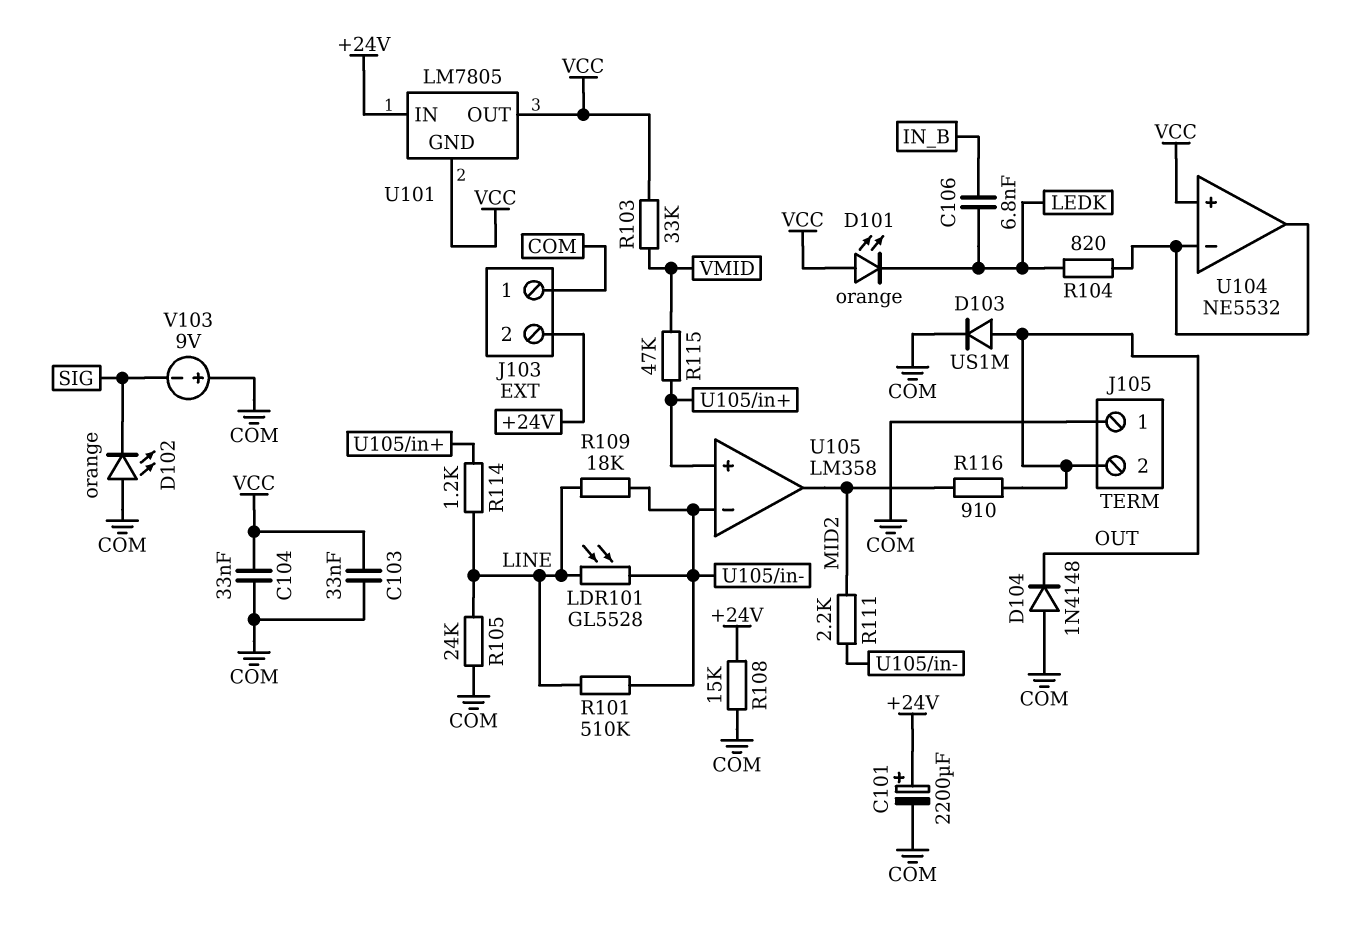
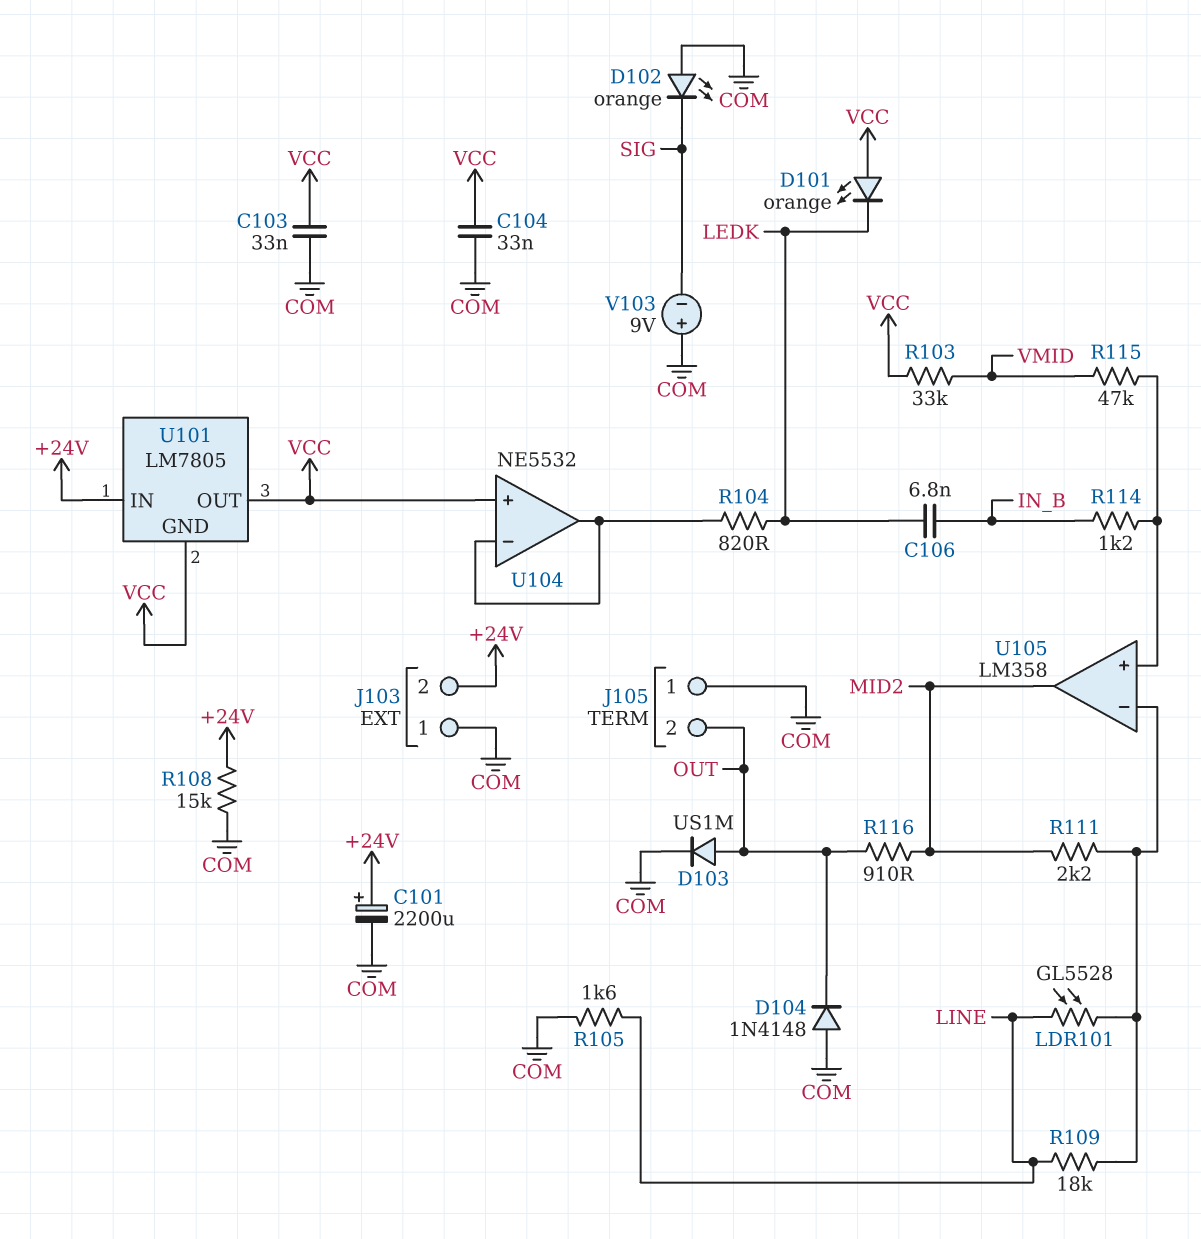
R101: 510k (LINE, U105/in-) -> none
R105: 24k (COM, LINE) -> 1.6k (COM, LINE)
R114: 1.2k (LINE, U105/in+) -> 1.2k (IN_B, U105/in+)

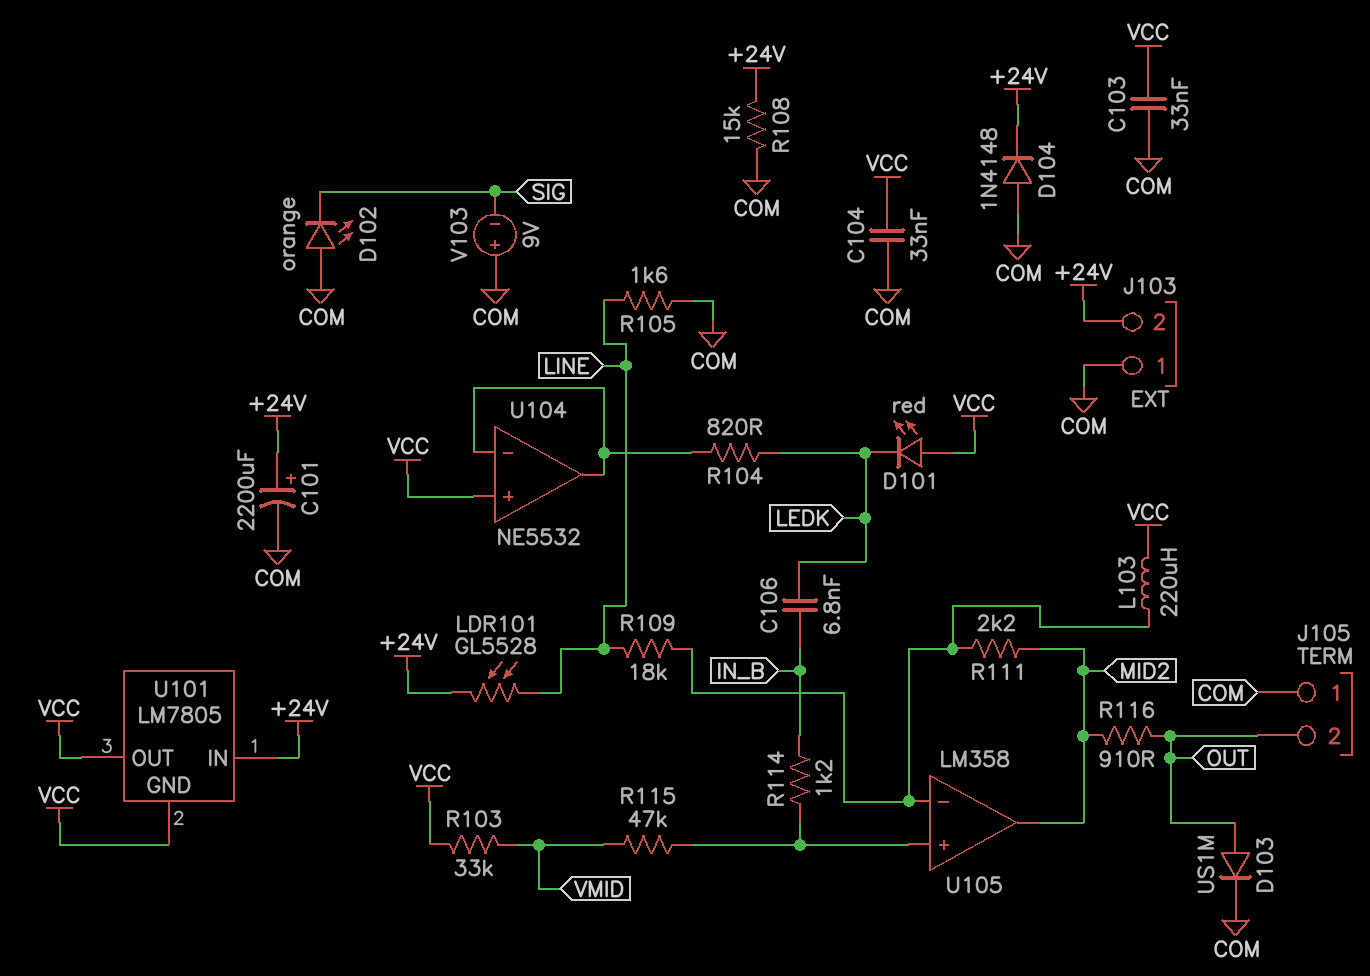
D101: LED orange (A VCC, K LEDK) -> LED red (A VCC, K LEDK)
D104: diode 1N4148 (A COM, K OUT) -> diode 1N4148 (A COM, K +24V)
L103: none -> 220uH (U105/in-, VCC)
LDR101: GL5528 (LINE, U105/in-) -> GL5528 (+24V, LINE)

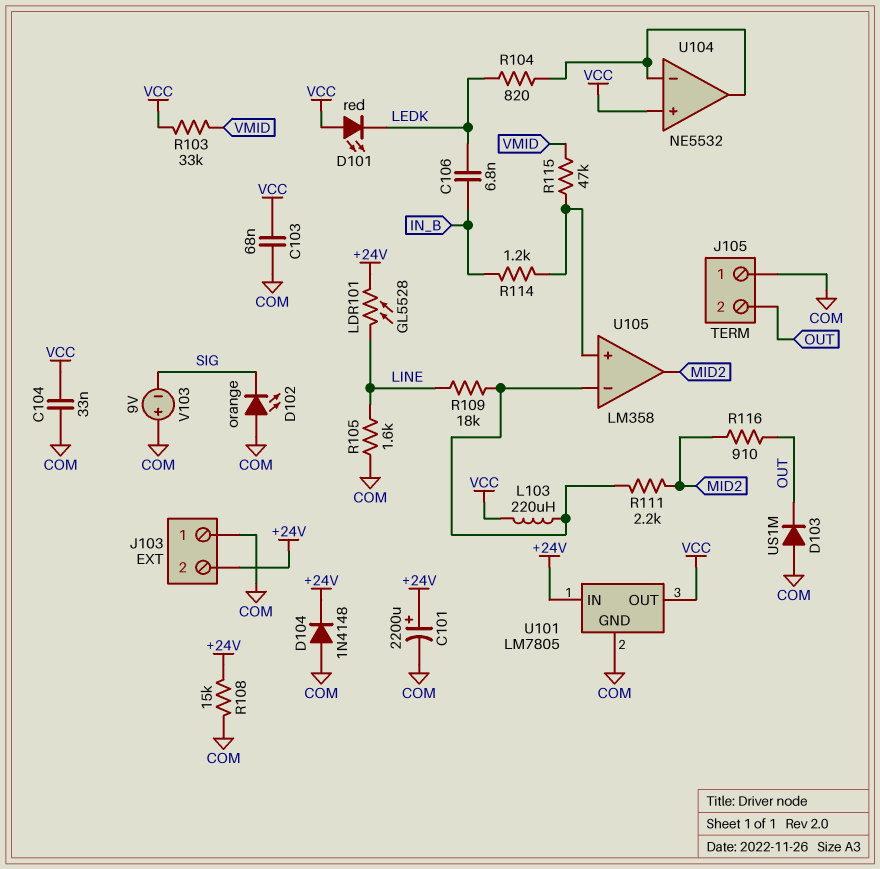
C103: 33nF (COM, VCC) -> 68nF (COM, VCC)
D103: diode US1M (A OUT, K COM) -> diode US1M (A COM, K OUT)
U101 pin GND: VCC -> COM

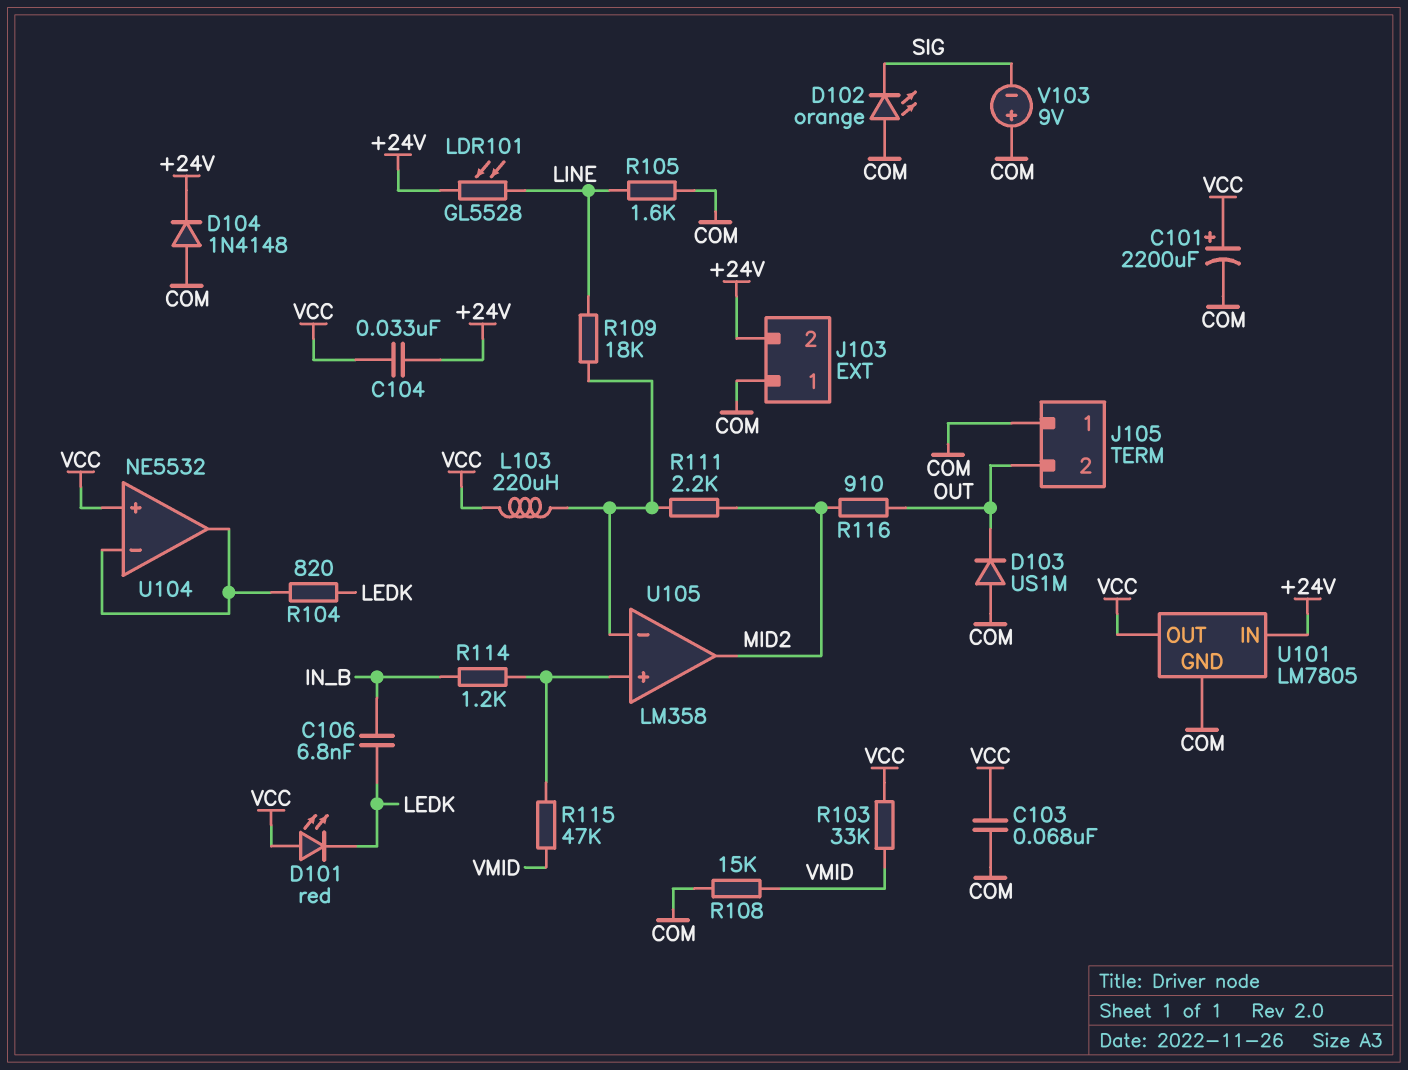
C101: 2200uF (plus +24V, minus COM) -> 2200uF (plus VCC, minus COM)
C104: 33nF (COM, VCC) -> 33nF (+24V, VCC)
R108: 15k (+24V, COM) -> 15k (COM, VMID)

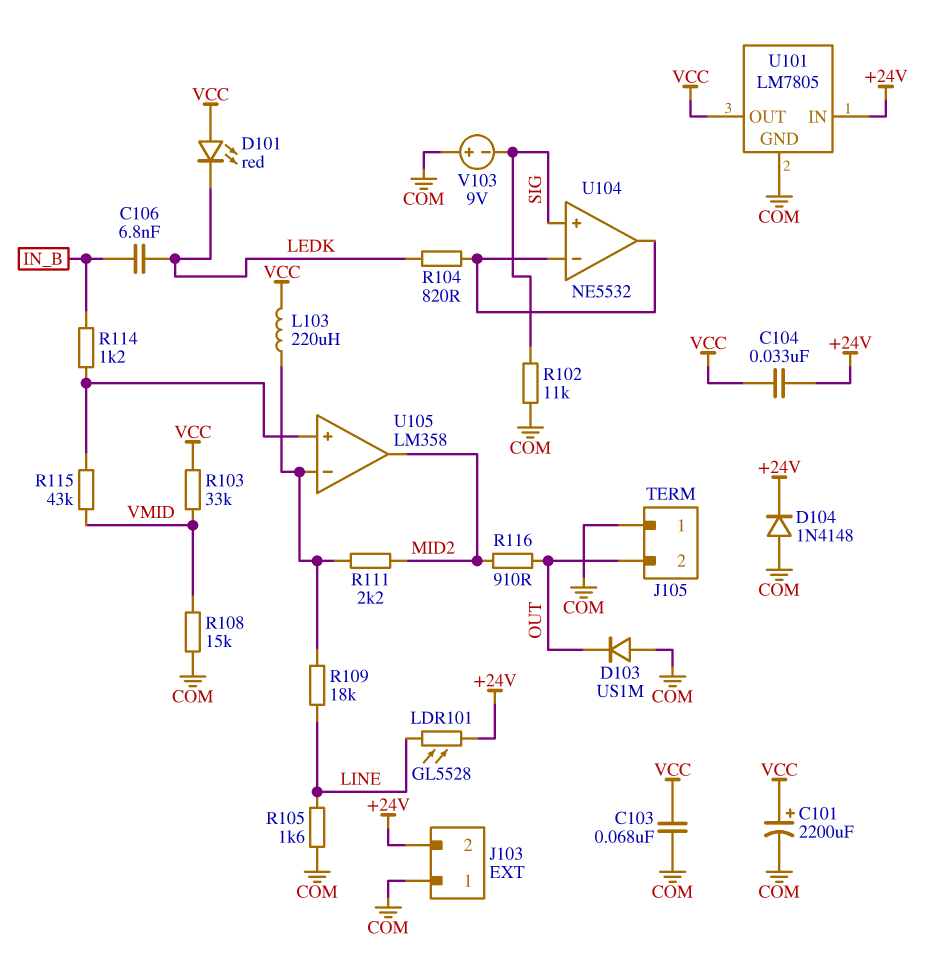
D102: LED orange (A COM, K SIG) -> none
R102: none -> 11k (COM, SIG)
R115: 47k (U105/in+, VMID) -> 43k (U105/in+, VMID)
U104 pin in+: VCC -> SIG

